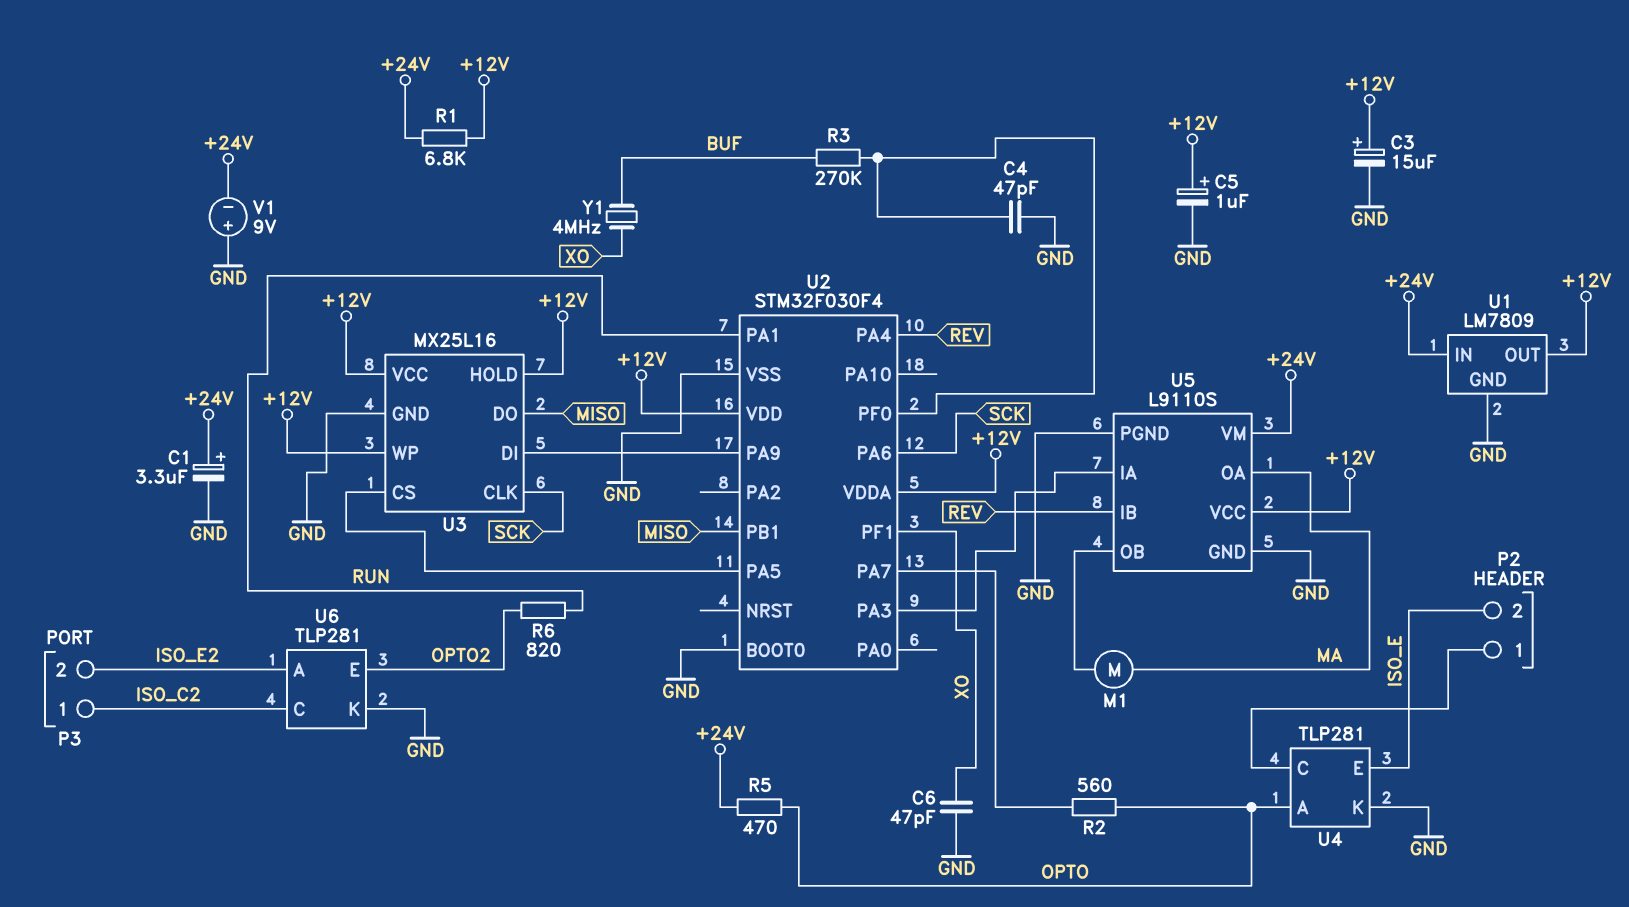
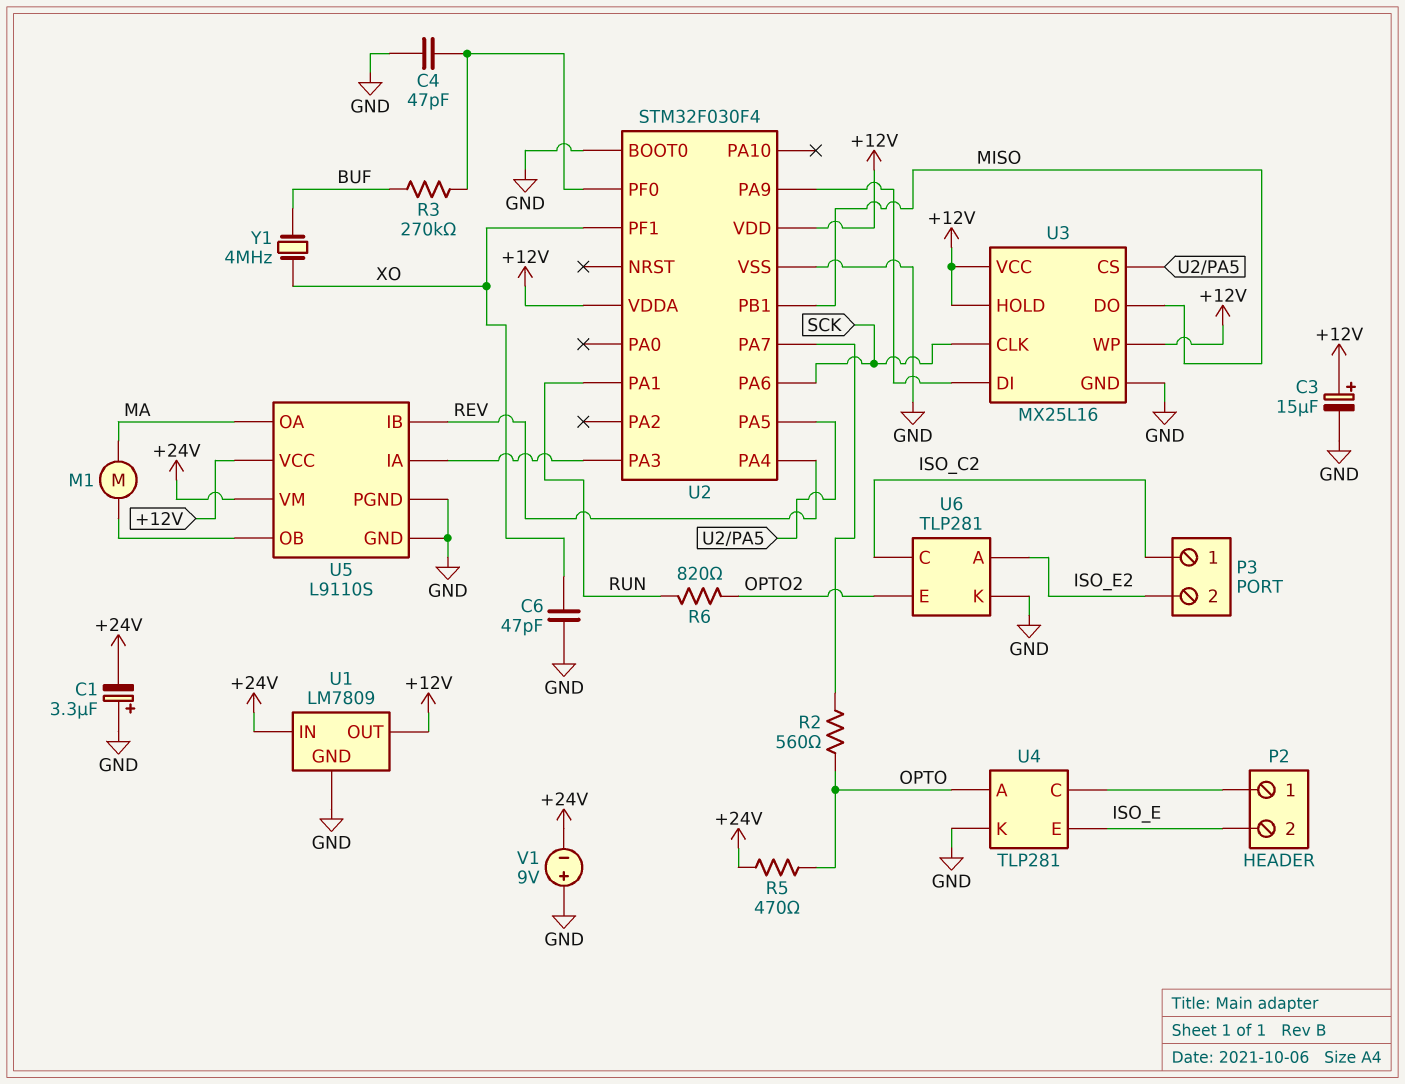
C1: 3.3uF (plus +24V, minus GND) -> 3.3uF (plus GND, minus +24V)
C5: 1uF (plus +12V, minus GND) -> none
R1: 6.8k (+12V, +24V) -> none

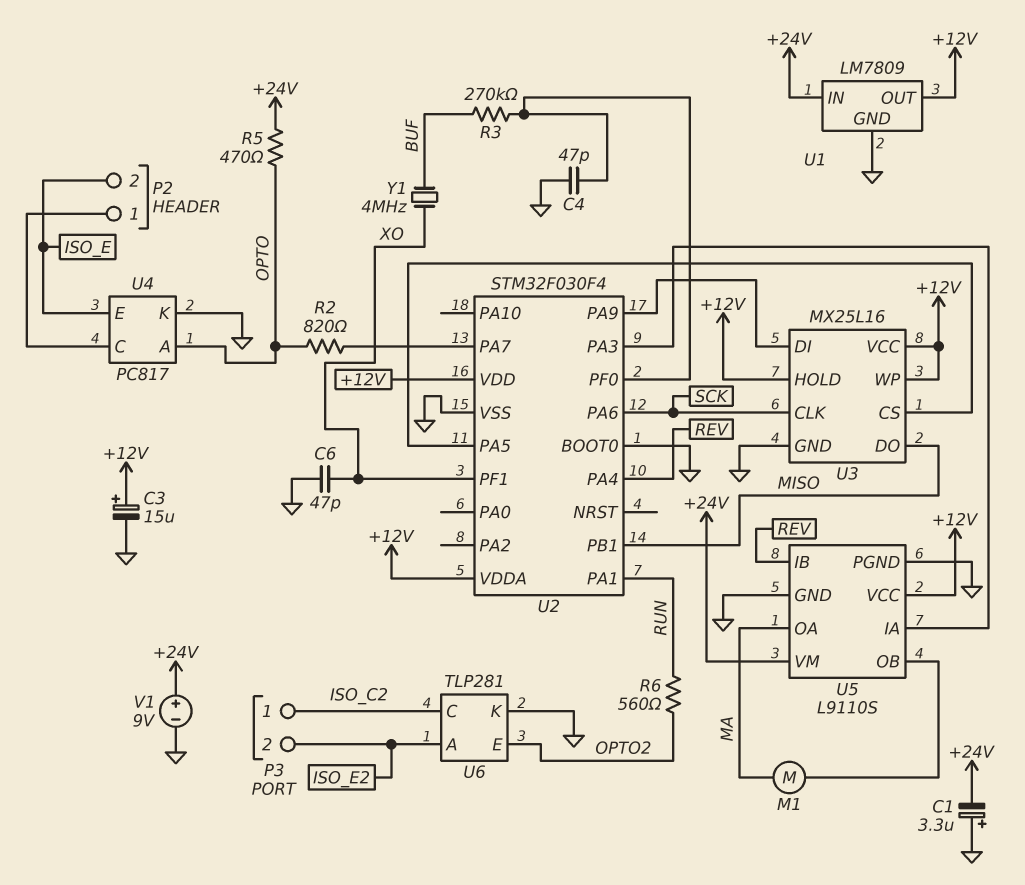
R2: 560 (OPTO, U2/PA7) -> 820 (OPTO, U2/PA7)
R6: 820 (OPTO2, RUN) -> 560 (OPTO2, RUN)
U4: TLP281 -> PC817
V1: 9V (plus GND, minus +24V) -> 9V (plus +24V, minus GND)

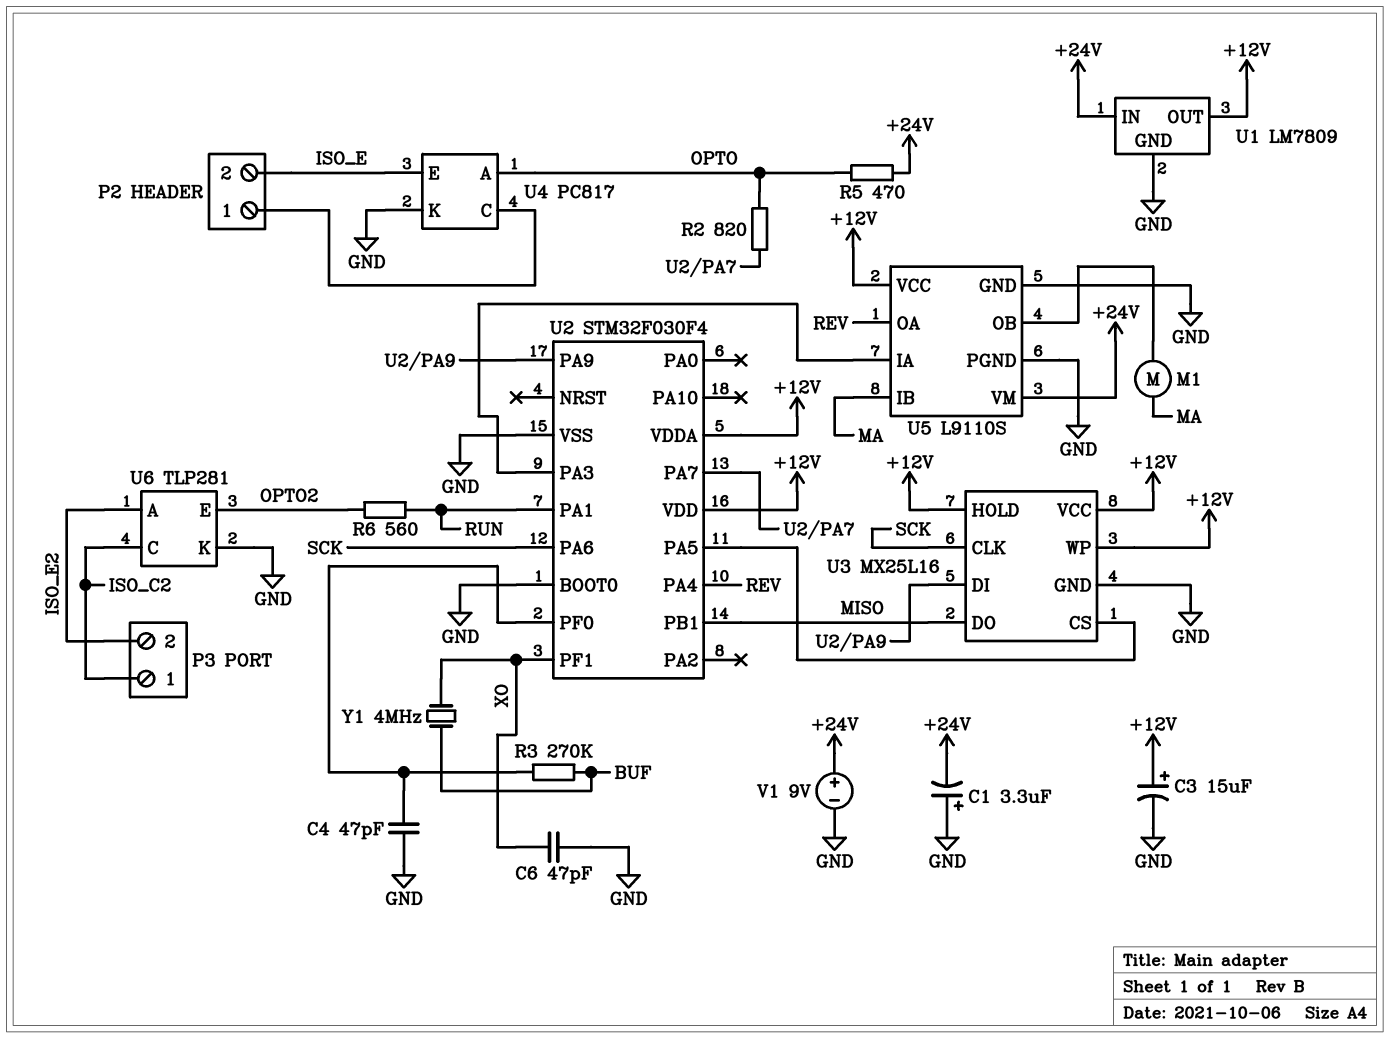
U5 pin IB: REV -> MA
U5 pin OA: MA -> REV

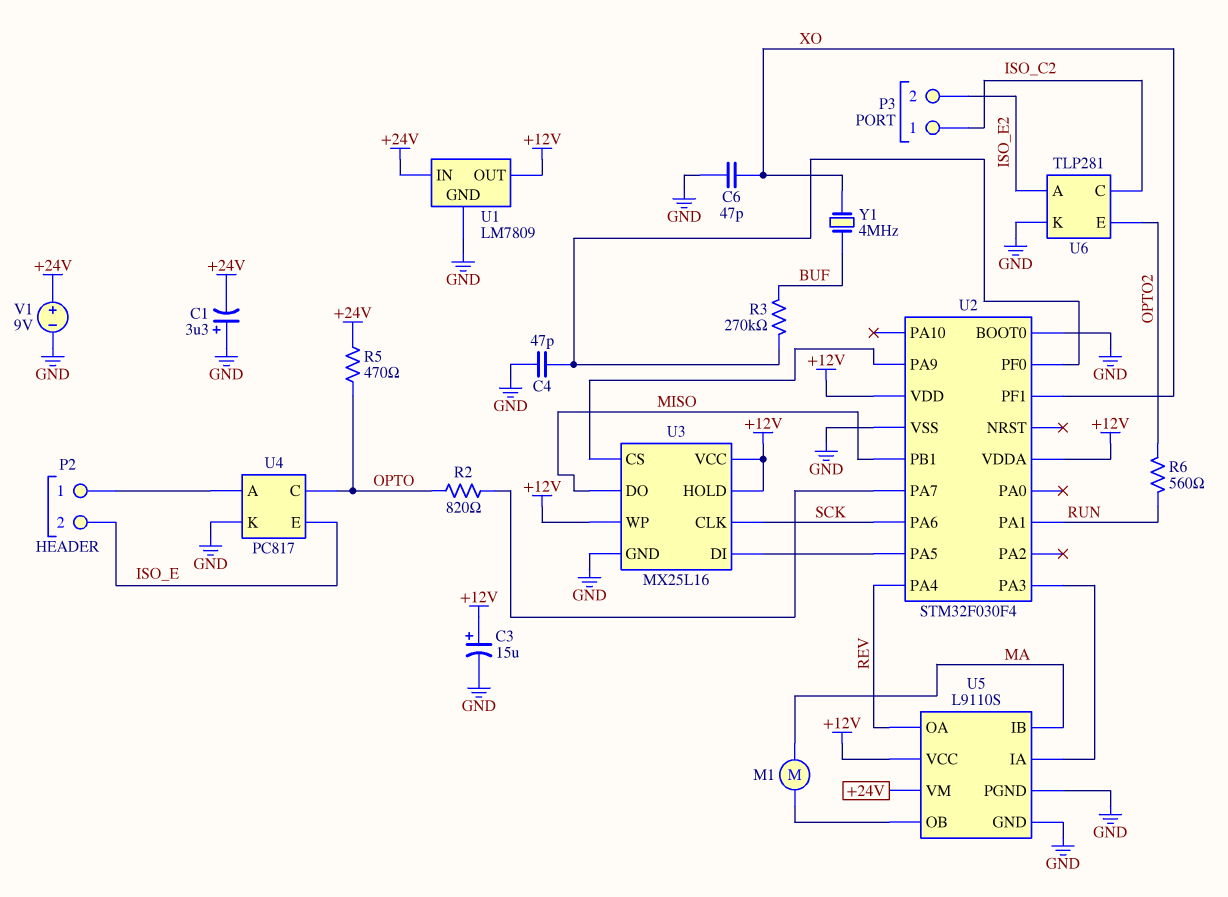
U3 pin CS: U2/PA5 -> U2/PA9
U3 pin DI: U2/PA9 -> U2/PA5
U4 pin A: OPTO -> P2/1
U4 pin C: P2/1 -> OPTO

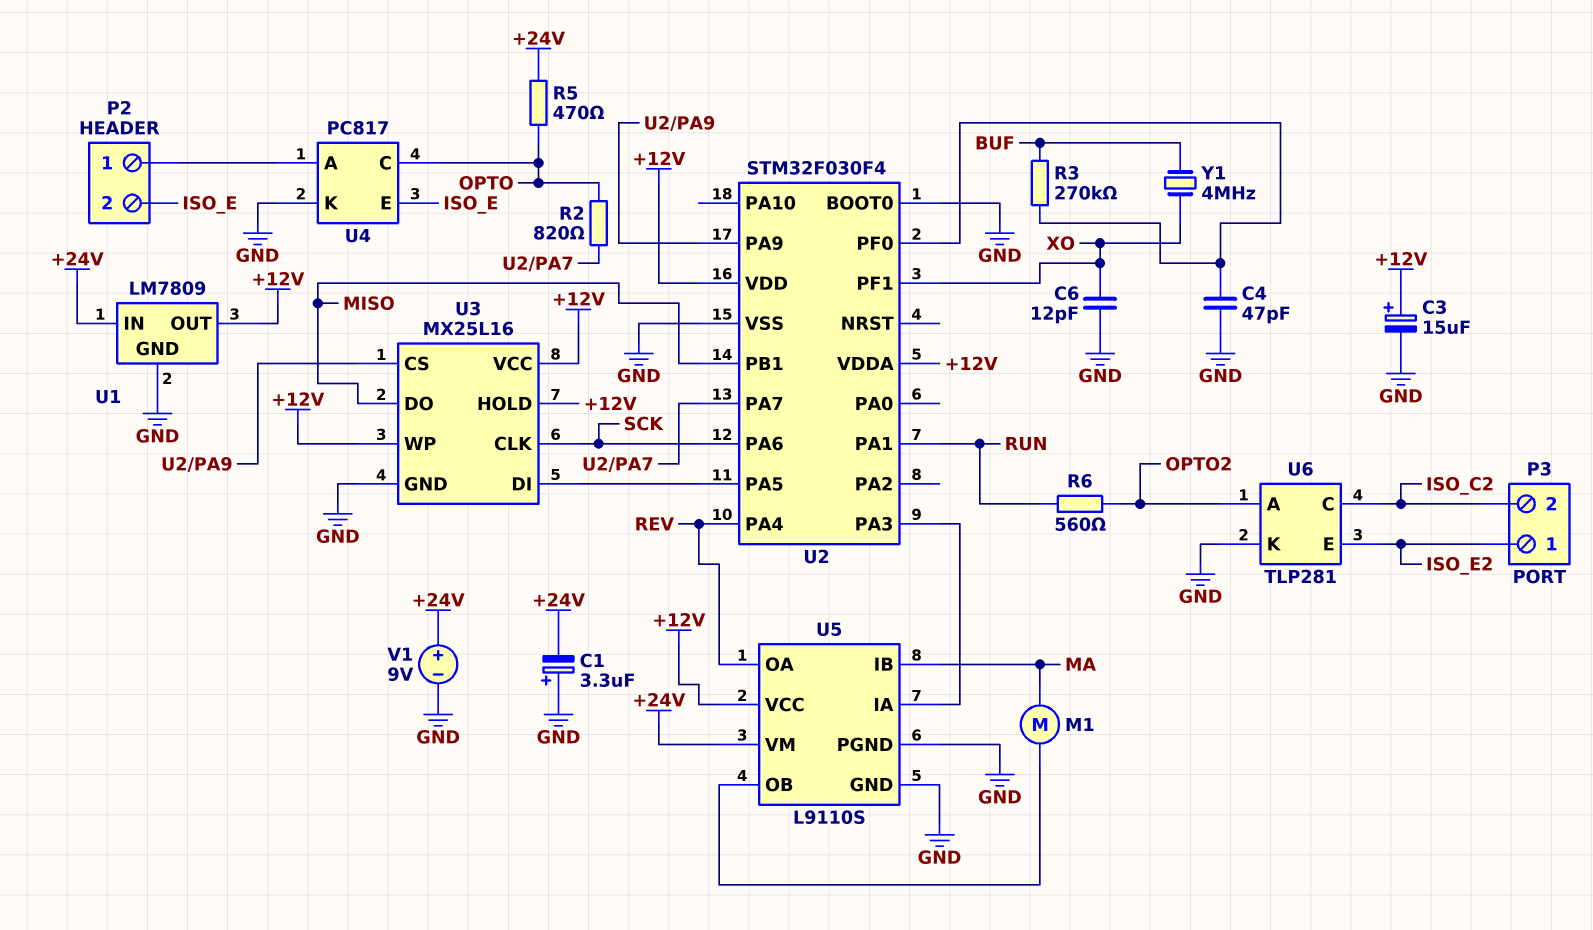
C6: 47pF (GND, XO) -> 12pF (GND, XO)
P3 pin 1: ISO_C2 -> ISO_E2
P3 pin 2: ISO_E2 -> ISO_C2
U6 pin A: ISO_E2 -> OPTO2
U6 pin E: OPTO2 -> ISO_E2

